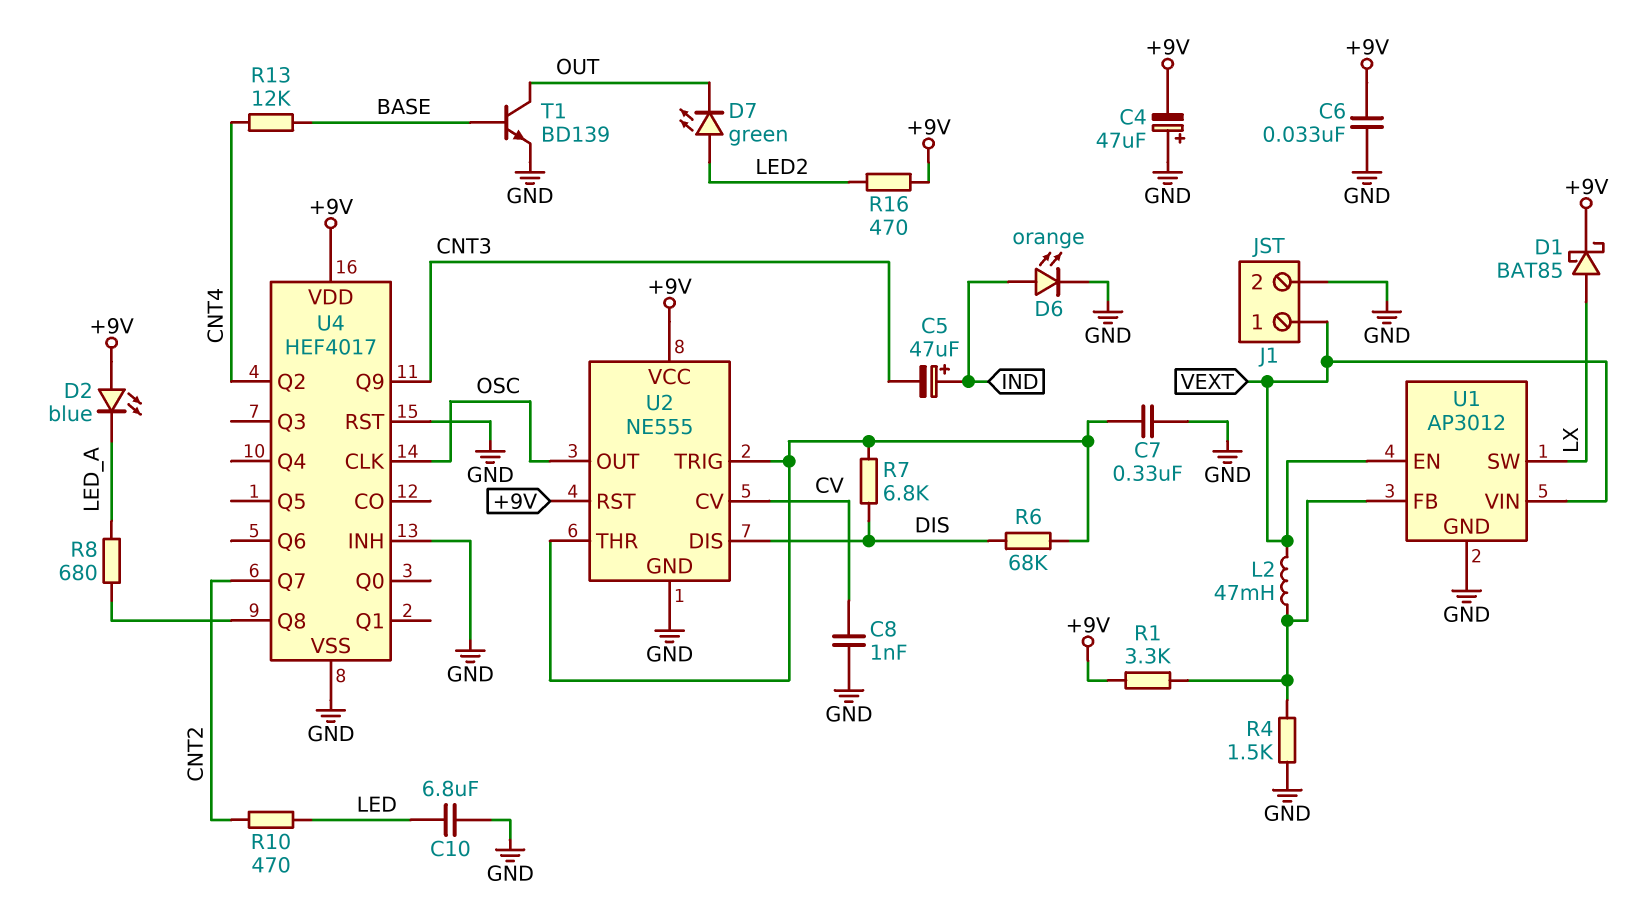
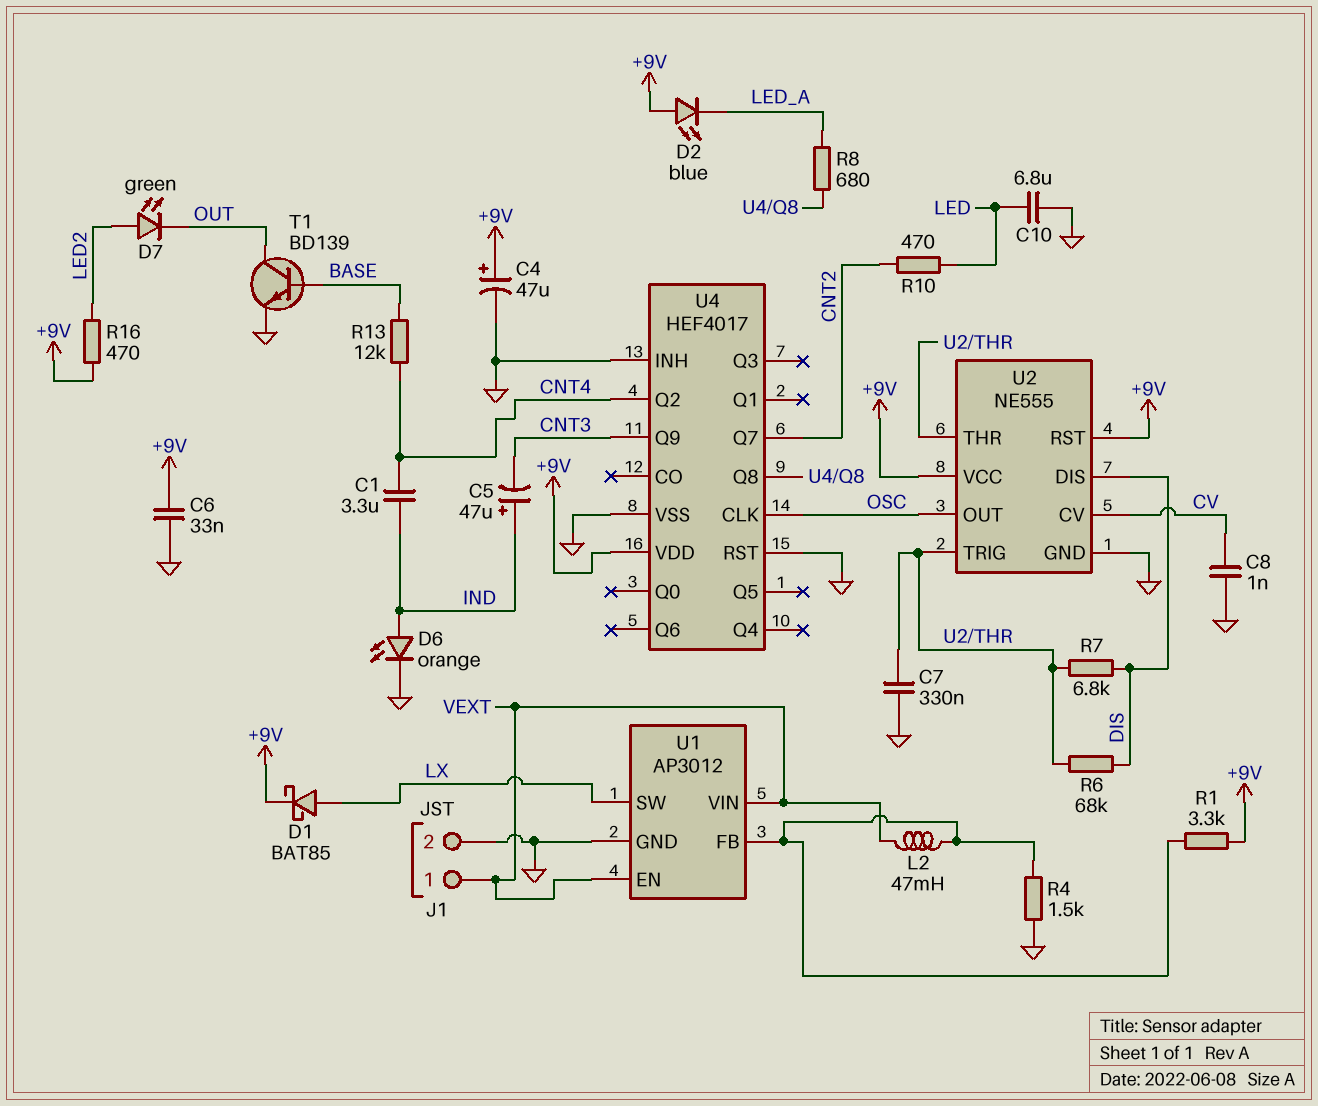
C1: none -> 3.3uF (CNT4, IND)
C4: 47uF (plus GND, minus +9V) -> 47uF (plus +9V, minus GND)

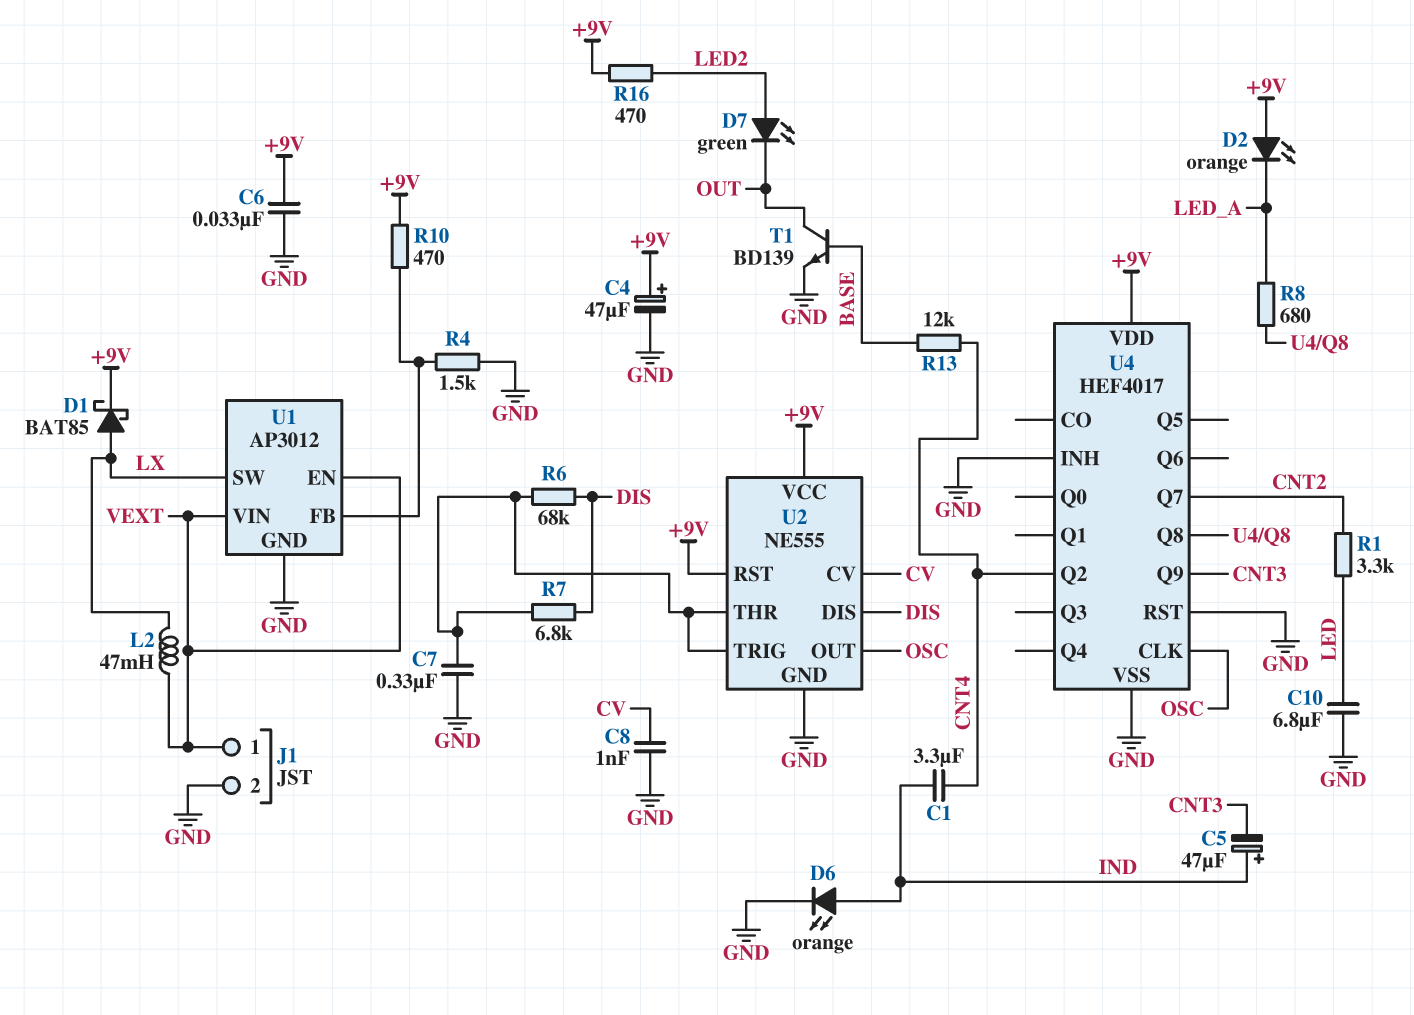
D2: LED blue (A +9V, K LED_A) -> LED orange (A +9V, K LED_A)
L2: 47mH (U1/FB, VEXT) -> 47mH (LX, VEXT)
R1: 3.3k (+9V, U1/FB) -> 3.3k (CNT2, LED)
R10: 470 (CNT2, LED) -> 470 (+9V, U1/FB)

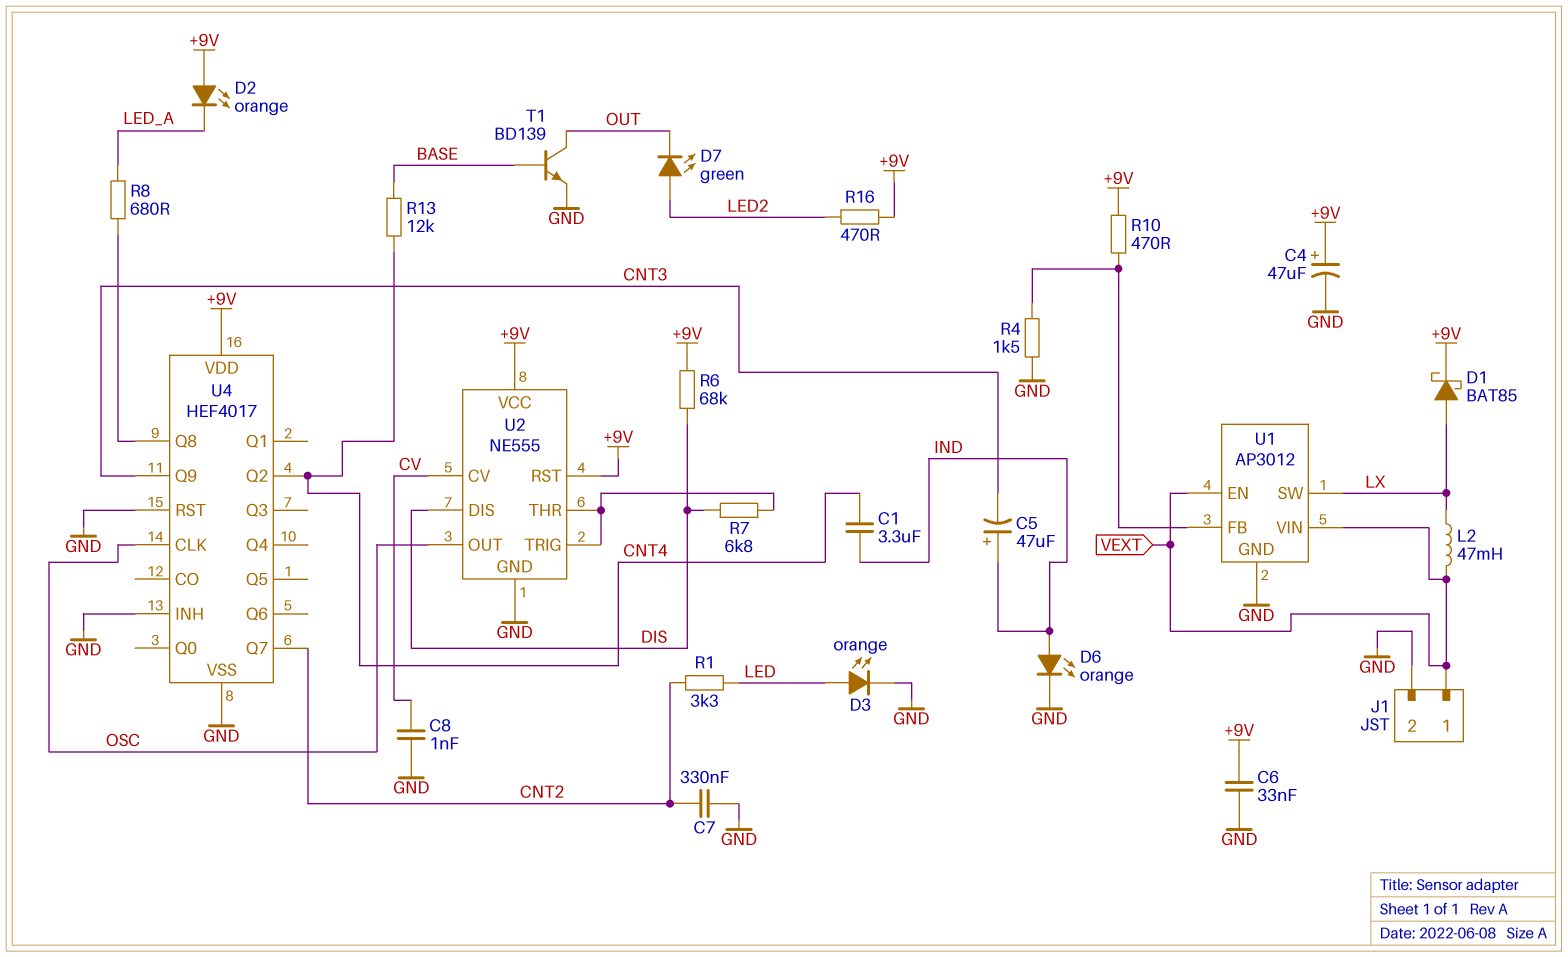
C7: 330nF (GND, U2/THR) -> 330nF (CNT2, GND)
C10: 6.8uF (GND, LED) -> none
D3: none -> LED orange (A LED, K GND)
R6: 68k (DIS, U2/THR) -> 68k (+9V, DIS)

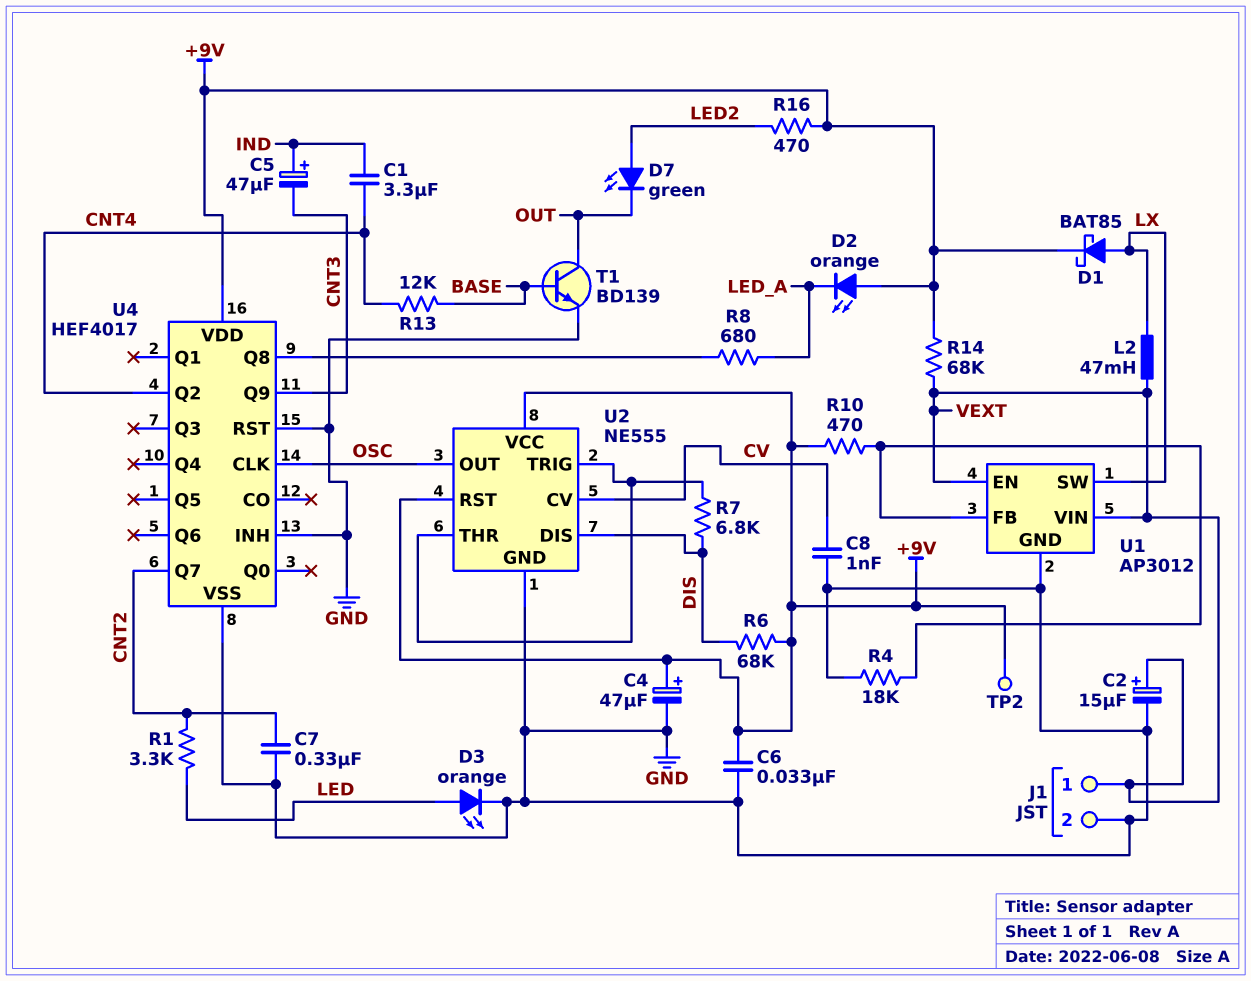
C2: none -> 15uF (plus VEXT, minus GND)
D6: LED orange (A IND, K GND) -> none
R4: 1.5k (GND, U1/FB) -> 18k (GND, U1/FB)
R14: none -> 68k (+9V, VEXT)
TP2: none -> test point (+9V)

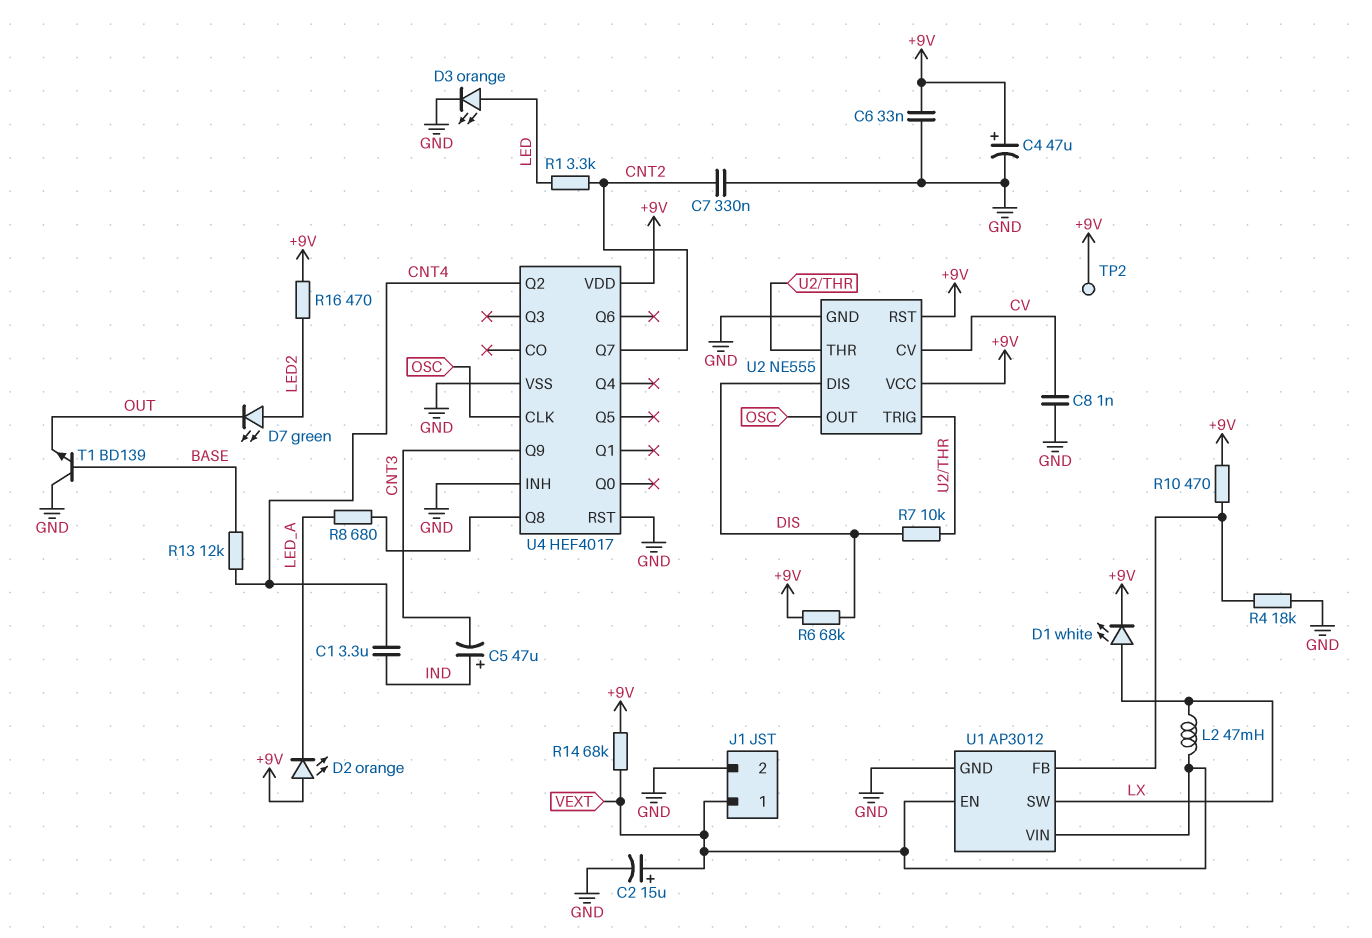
D1: schottky BAT85 (A LX, K +9V) -> LED white (A LX, K +9V)
R7: 6.8k (DIS, U2/THR) -> 10k (DIS, U2/THR)
T1: NPN BD139 (B BASE, C OUT, E GND) -> NPN BD139 (B BASE, C GND, E OUT)

